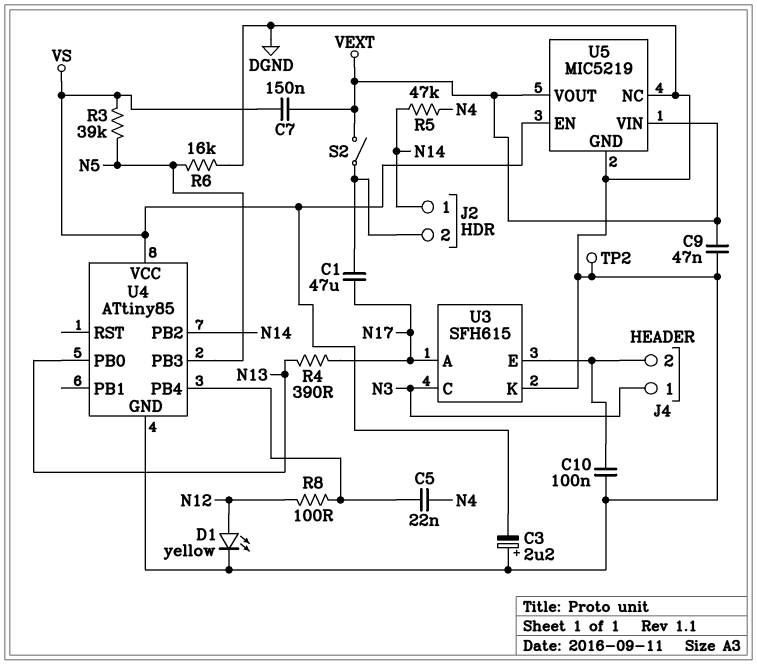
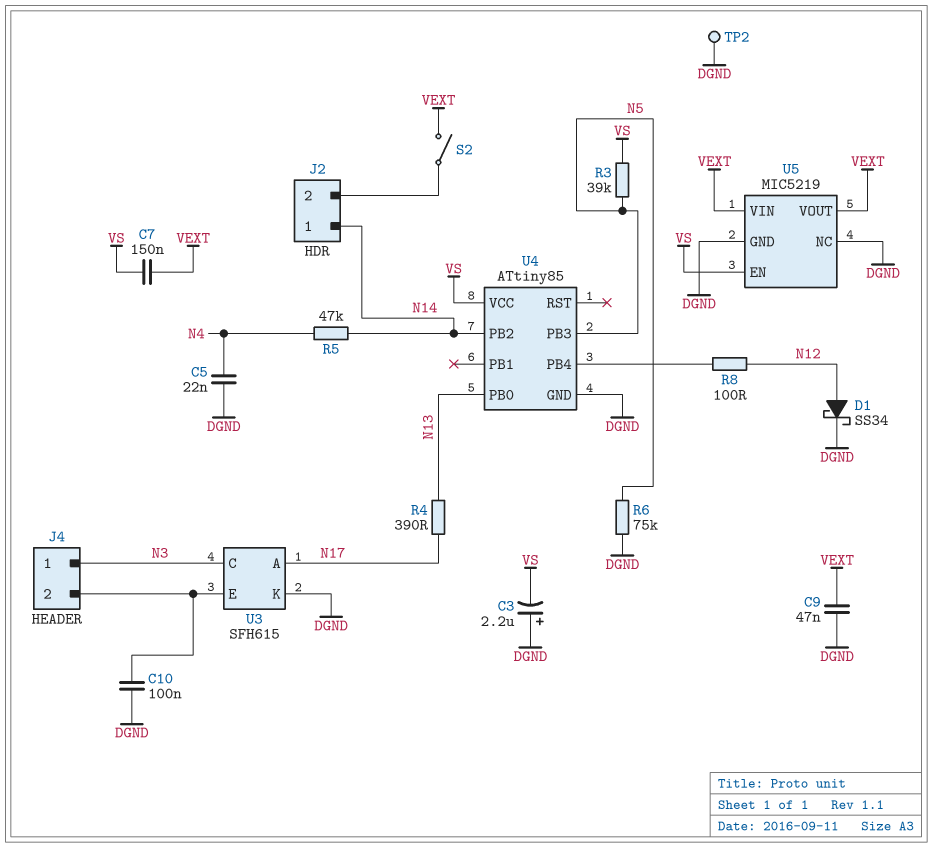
C1: 47uF (J2/2, N17) -> none
C5: 22nF (N4, U4/PB4) -> 22nF (DGND, N4)
D1: LED yellow (A N12, K DGND) -> schottky SS34 (A N12, K DGND)
R6: 16k (DGND, N5) -> 75k (DGND, N5)

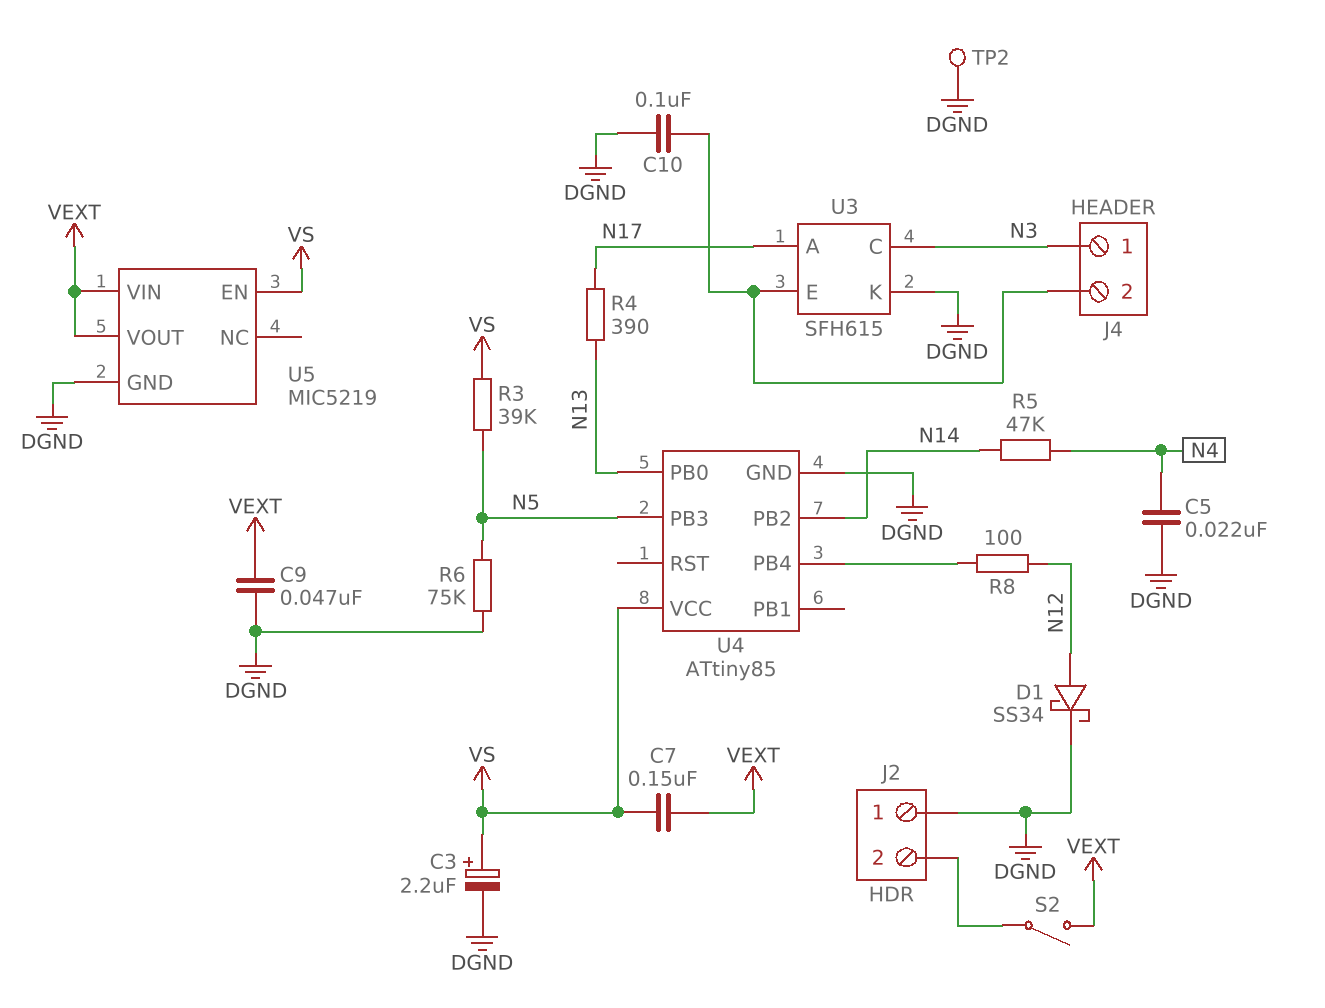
C3: 2.2uF (plus DGND, minus VS) -> 2.2uF (plus VS, minus DGND)
J2 pin 1: N14 -> DGND
U5 pin NC: DGND -> none

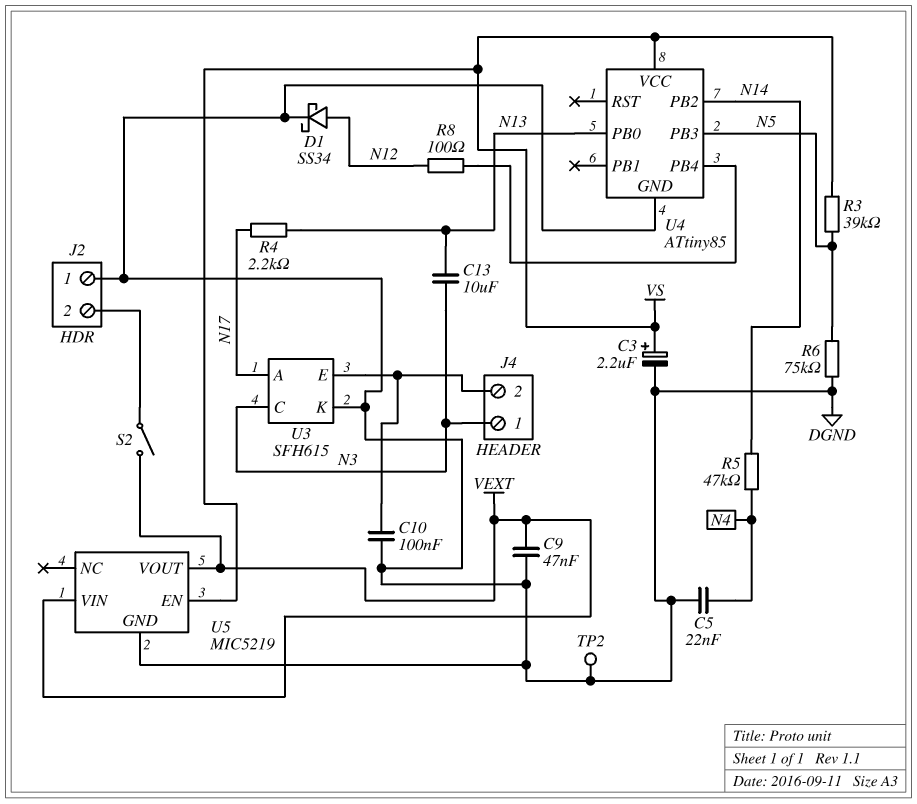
C7: 150nF (VEXT, VS) -> none
C13: none -> 10uF (N3, N13)
R4: 390 (N13, N17) -> 2.2k (N13, N17)

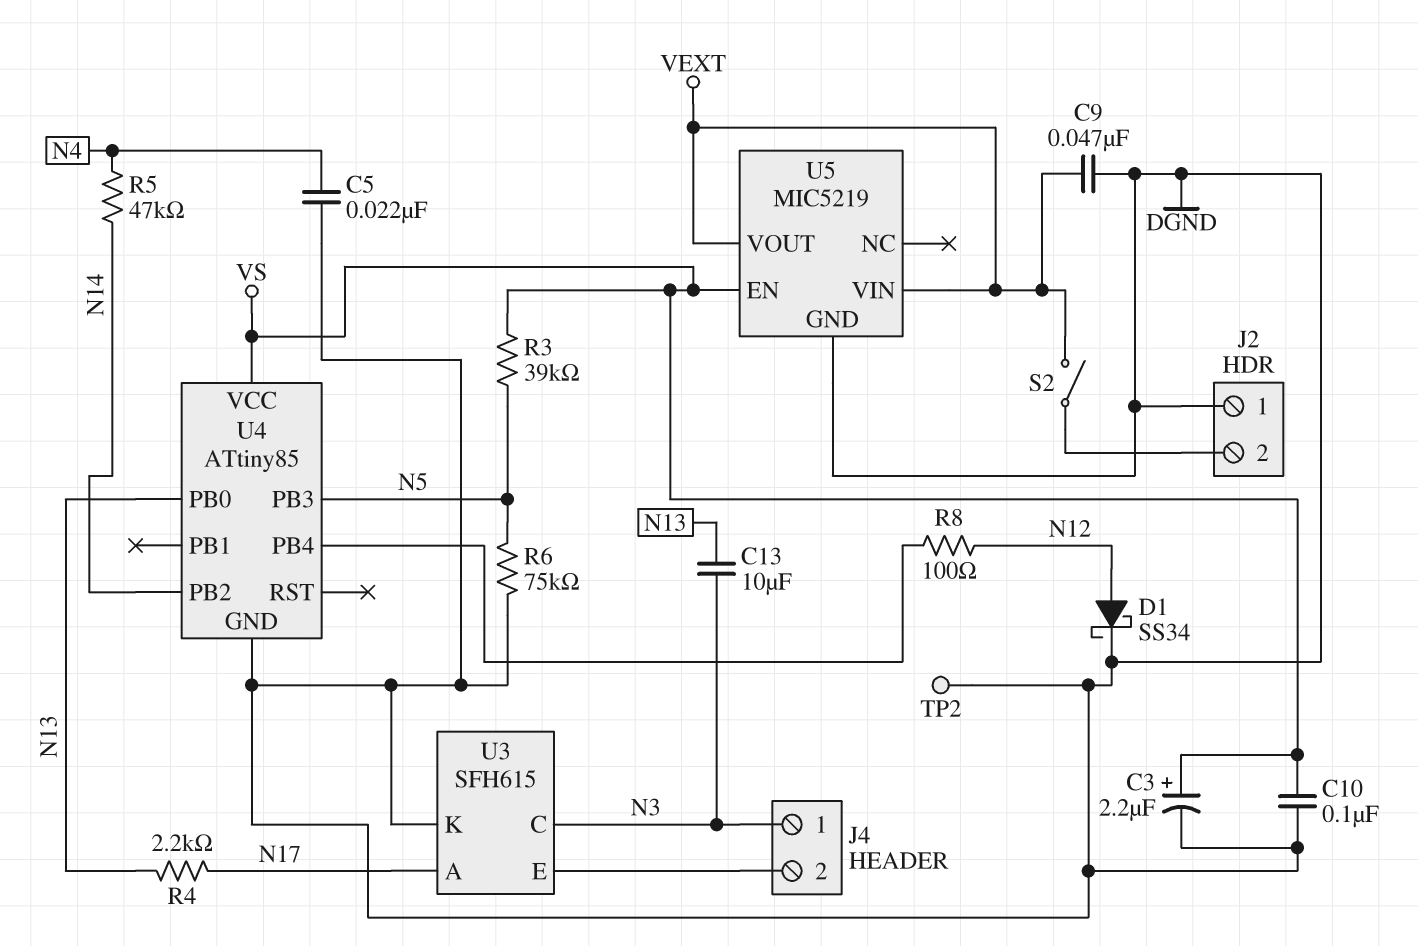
C10: 100nF (DGND, J4/2) -> 100nF (DGND, VS)

